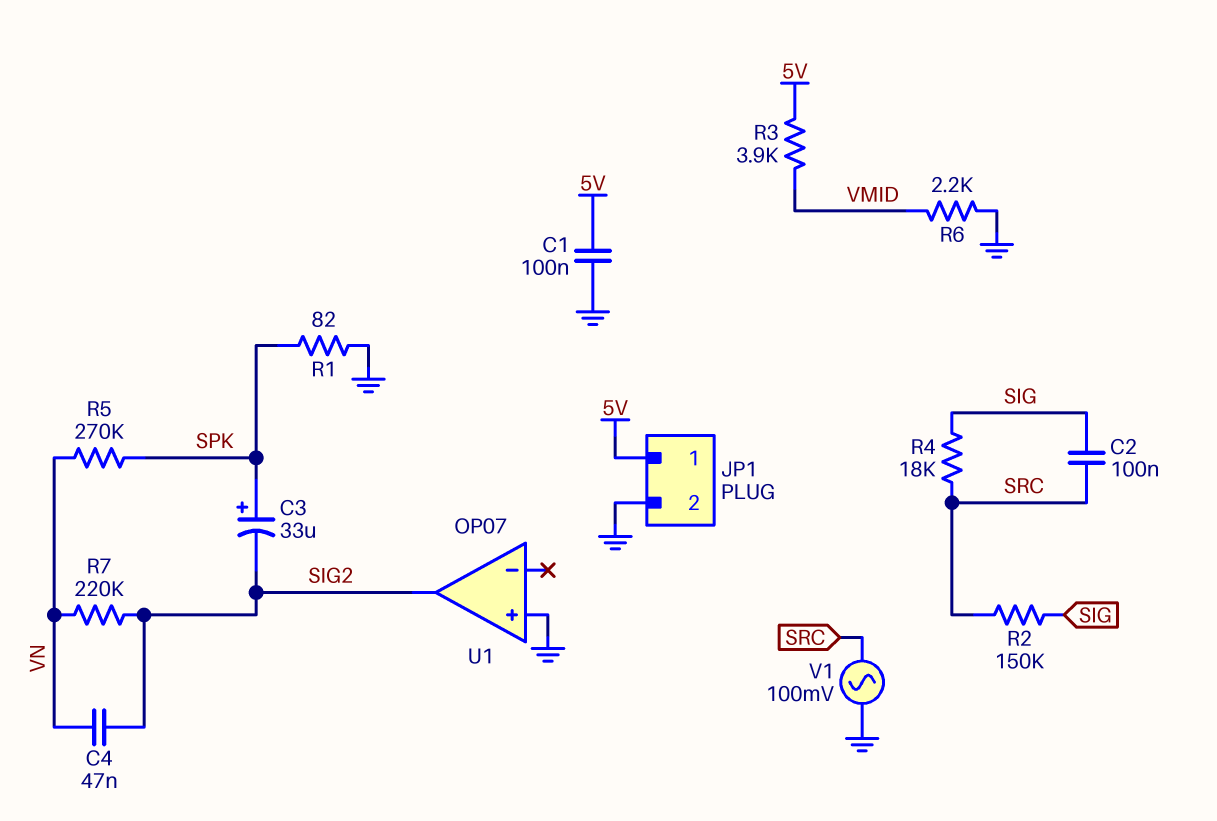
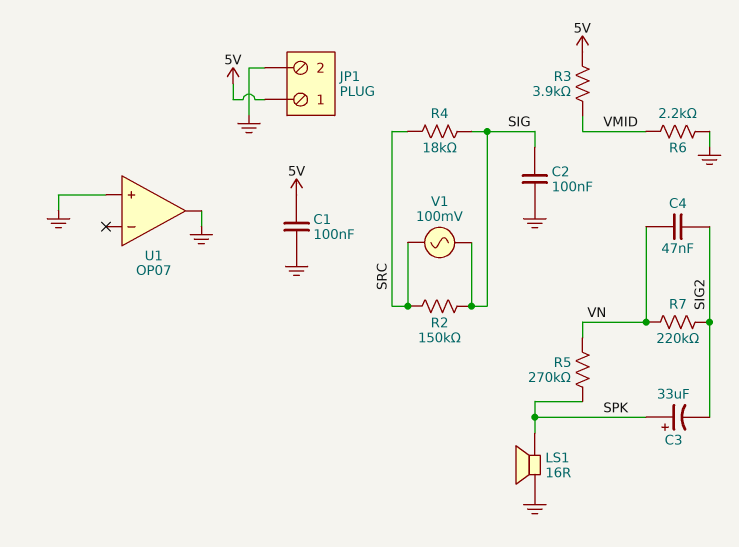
C2: 100nF (SIG, SRC) -> 100nF (GND, SIG)
LS1: none -> speaker 16R (GND, SPK)
R1: 82 (GND, SPK) -> none
U1 pin out: SIG2 -> GND
V1: AC 100mV (GND, SRC) -> AC 100mV (SIG, SRC)

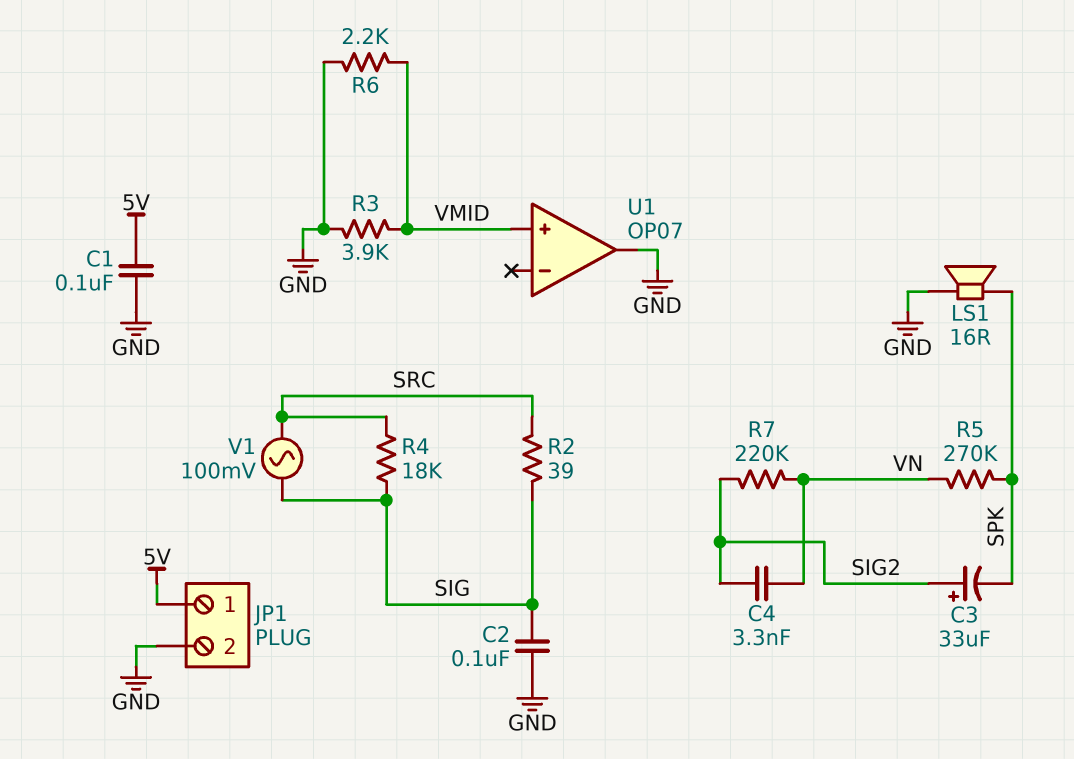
C3: 33uF (plus SPK, minus SIG2) -> 33uF (plus SIG2, minus SPK)
C4: 47nF (SIG2, VN) -> 3.3nF (SIG2, VN)
R2: 150k (SIG, SRC) -> 39 (SIG, SRC)
R3: 3.9k (5V, VMID) -> 3.9k (GND, VMID)
U1 pin in+: GND -> VMID

